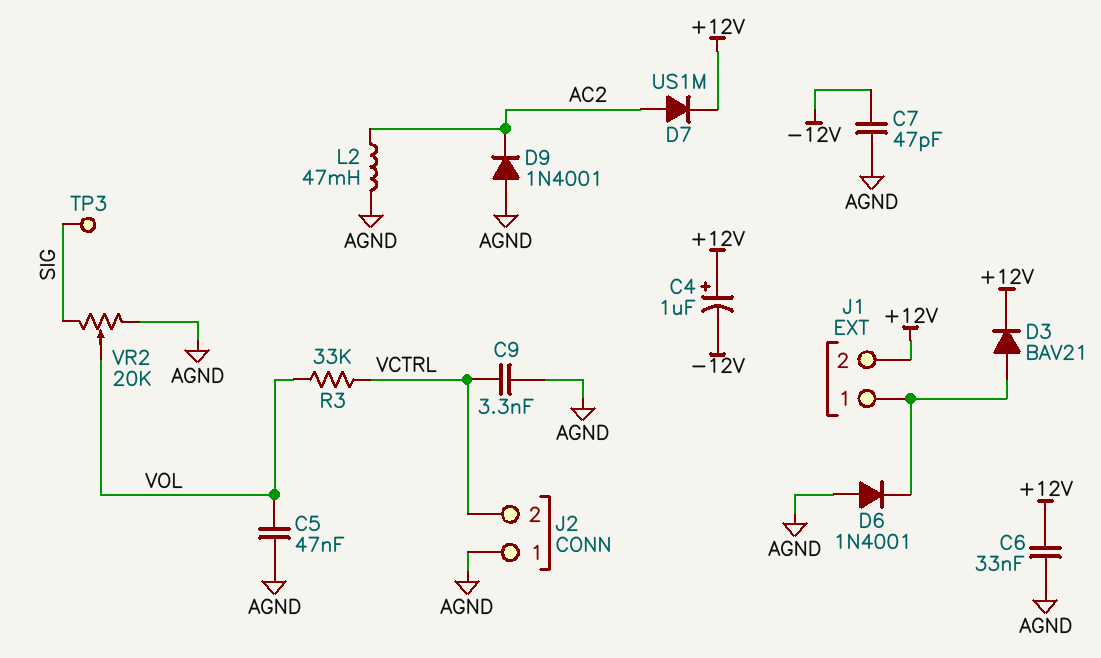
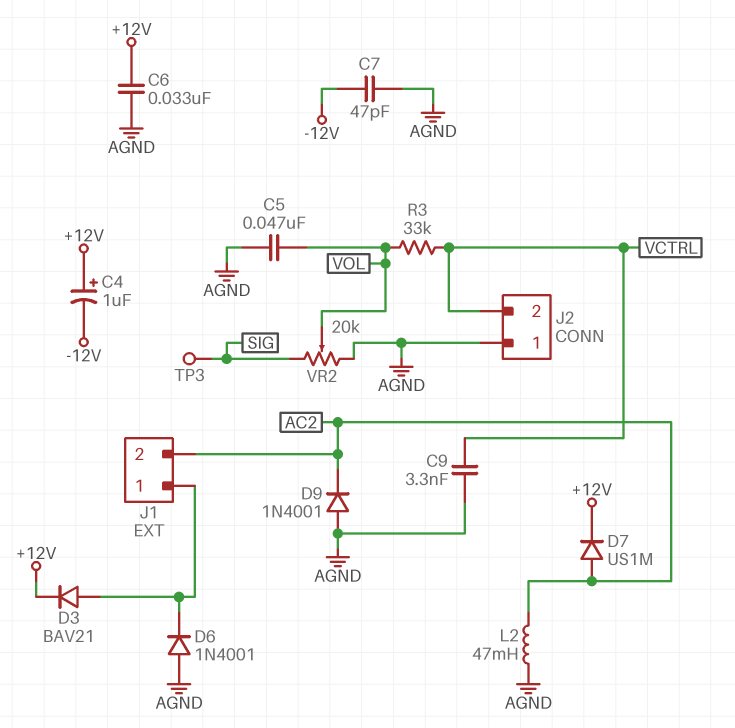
J1 pin 2: +12V -> AC2

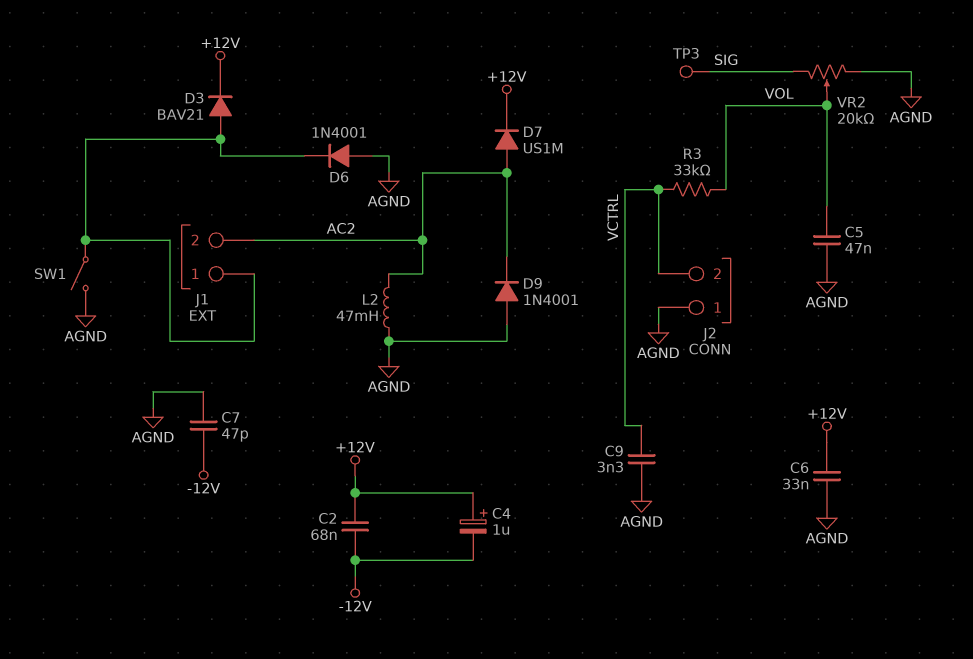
C2: none -> 68nF (+12V, -12V)
SW1: none -> switch (AGND, J1/1)

